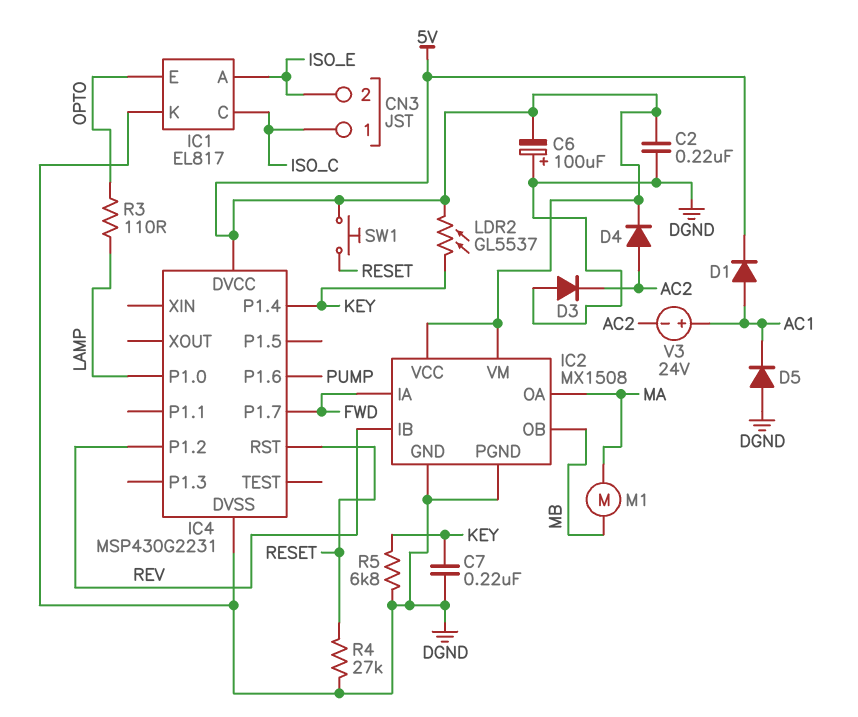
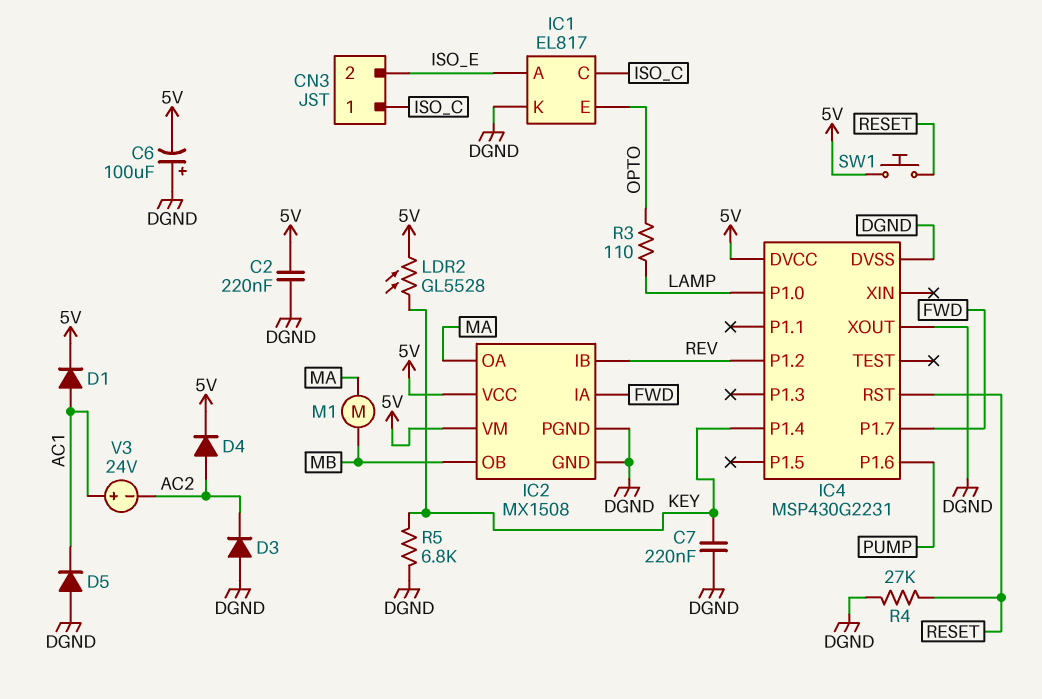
IC4 pin XOUT: none -> DGND
LDR2: GL5537 (5V, KEY) -> GL5528 (5V, KEY)

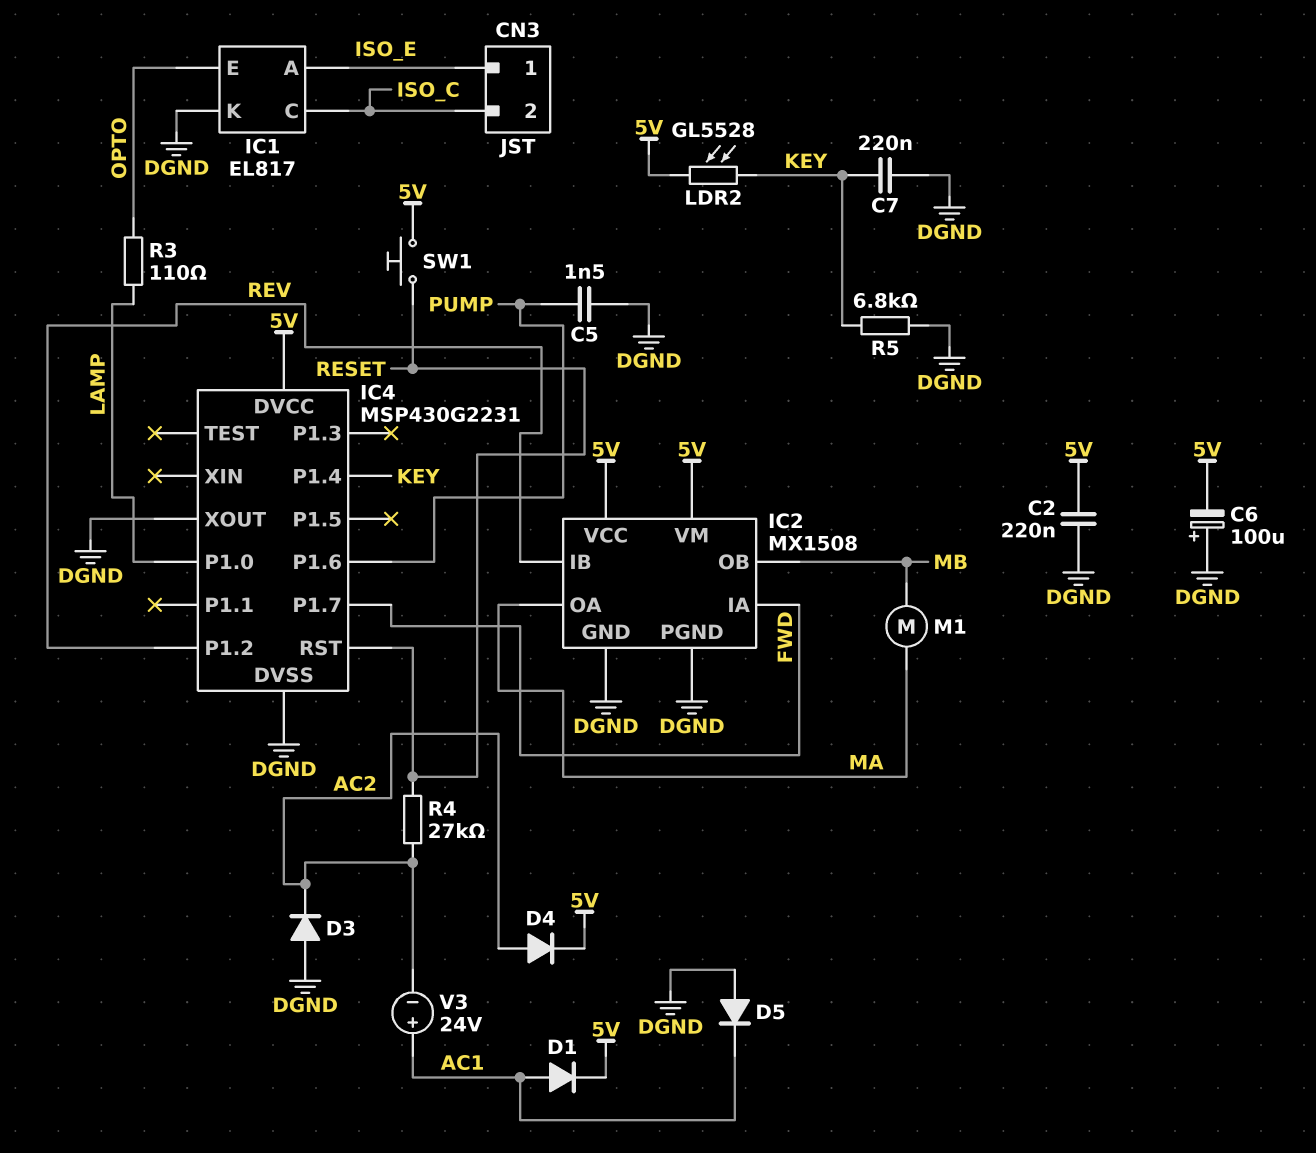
C5: none -> 1.5nF (DGND, PUMP)
CN3 pin 1: ISO_C -> ISO_E
CN3 pin 2: ISO_E -> ISO_C
R4: 27k (DGND, RESET) -> 27k (AC2, RESET)

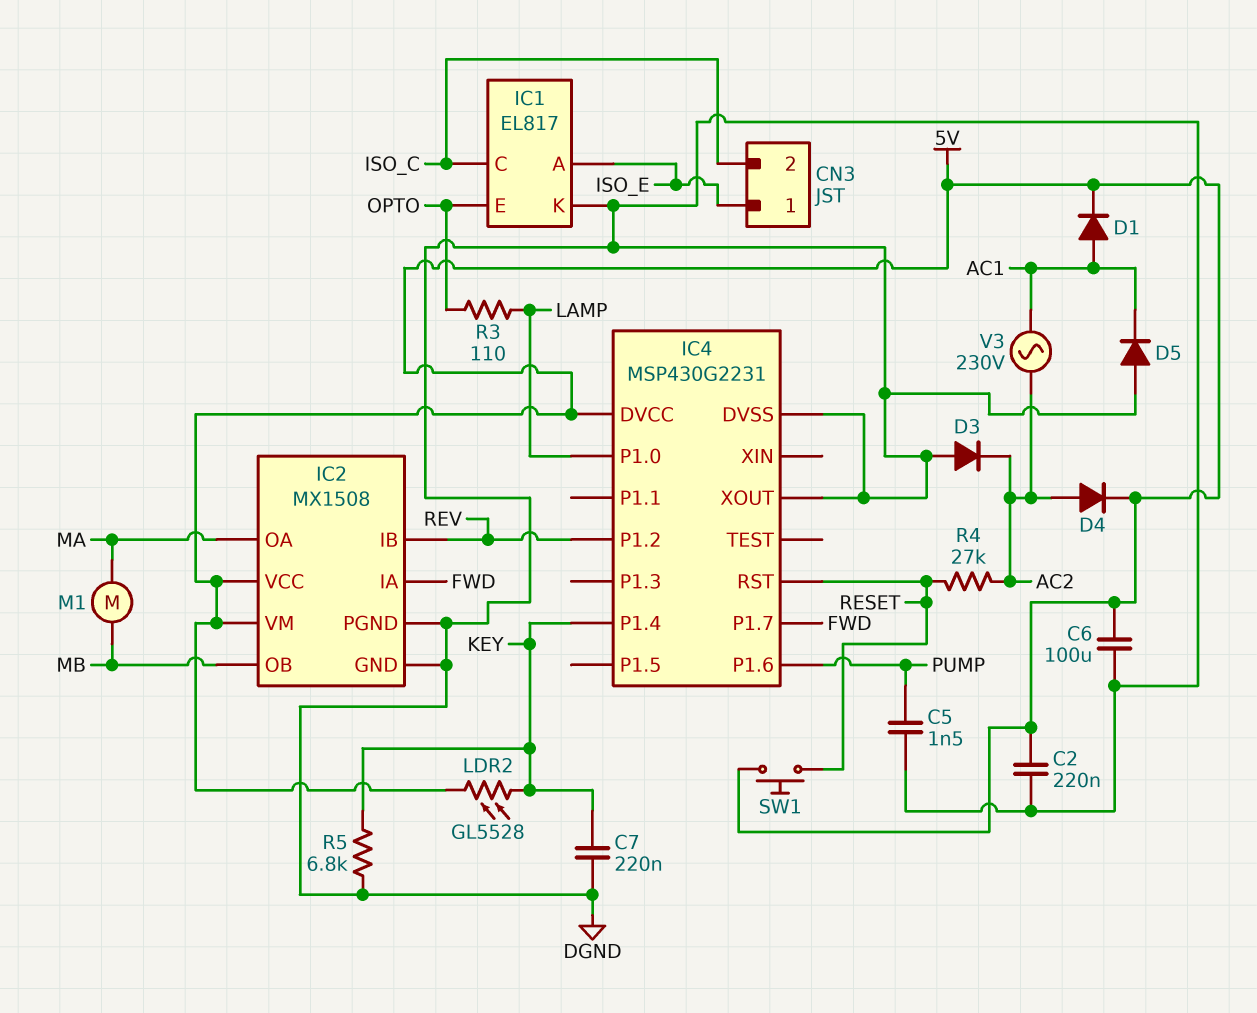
C6: 100uF (plus DGND, minus 5V) -> 100uF (5V, DGND)
V3: 24V (plus AC1, minus AC2) -> AC 230V (AC1, AC2)

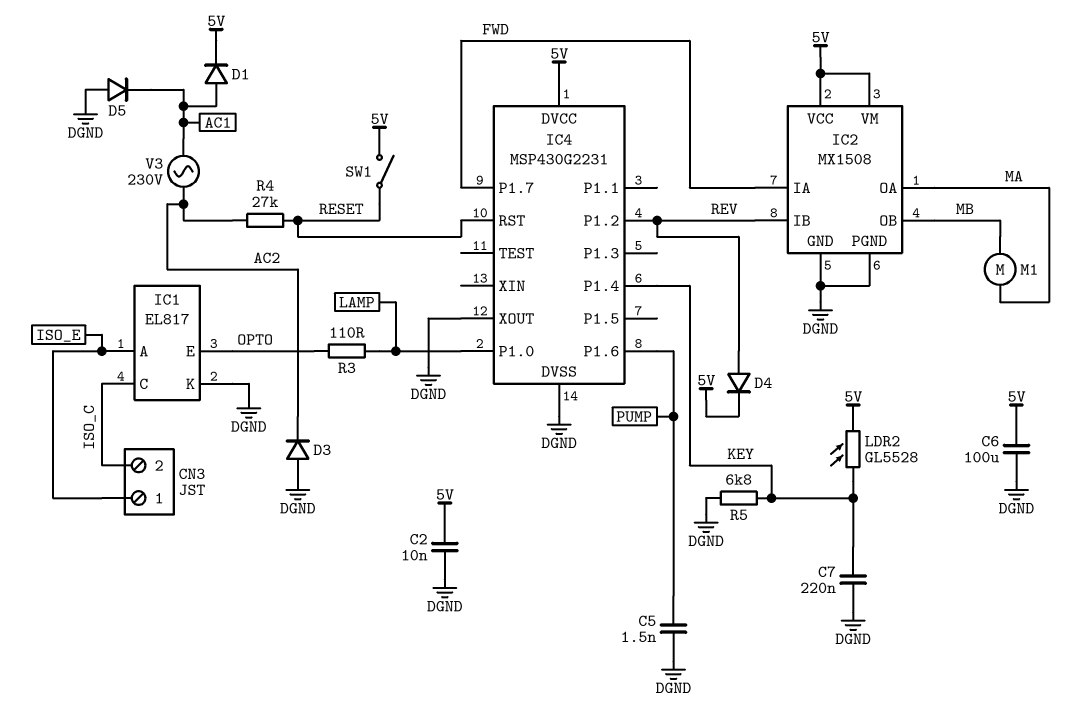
C2: 220nF (5V, DGND) -> 10nF (5V, DGND)
D4: diode (A AC2, K 5V) -> diode (A REV, K 5V)
SW1: button (5V, RESET) -> switch (5V, RESET)

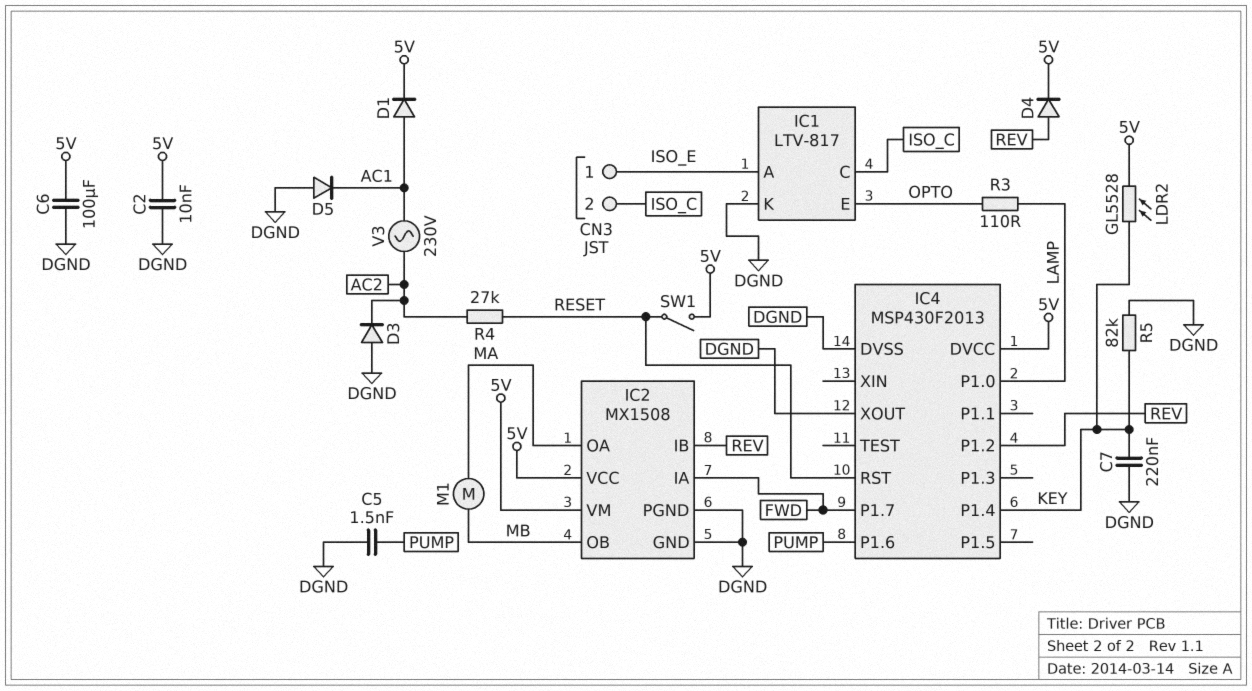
IC1: EL817 -> LTV-817
IC4: MSP430G2231 -> MSP430F2013
R5: 6.8k (DGND, KEY) -> 82k (DGND, KEY)

